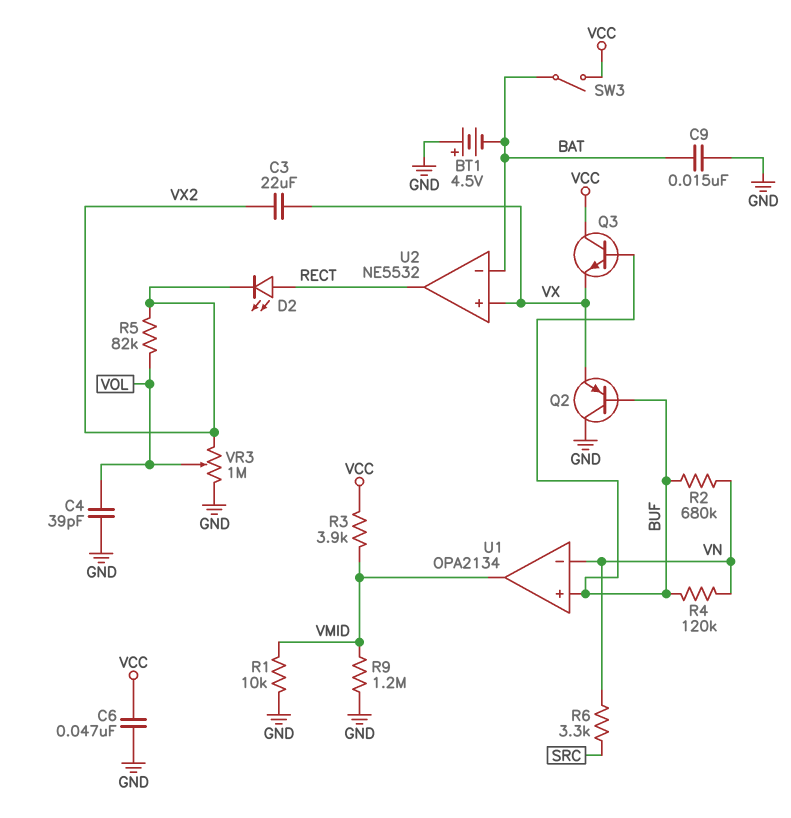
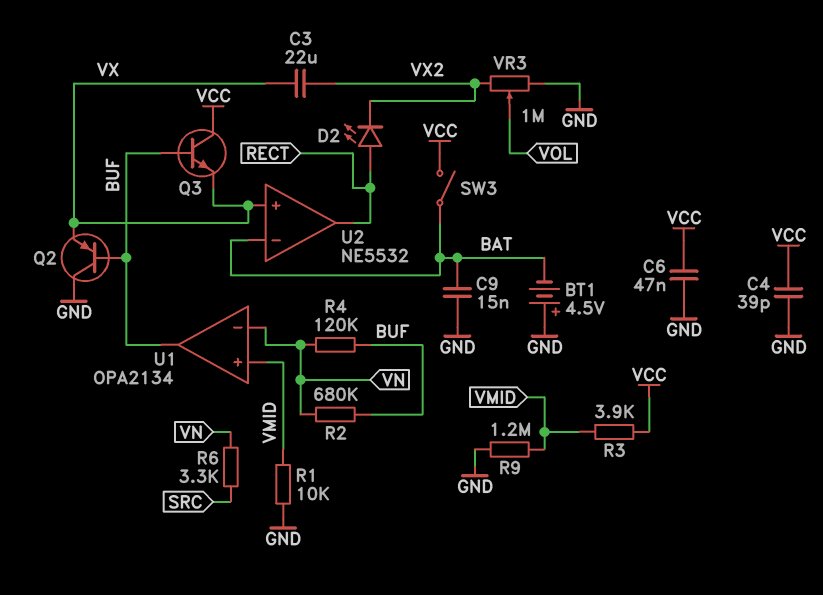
C4: 39pF (GND, VOL) -> 39pF (GND, VCC)
R5: 82k (VOL, VX2) -> none
U1 pin in+: BUF -> VMID
U1 pin out: VMID -> BUF

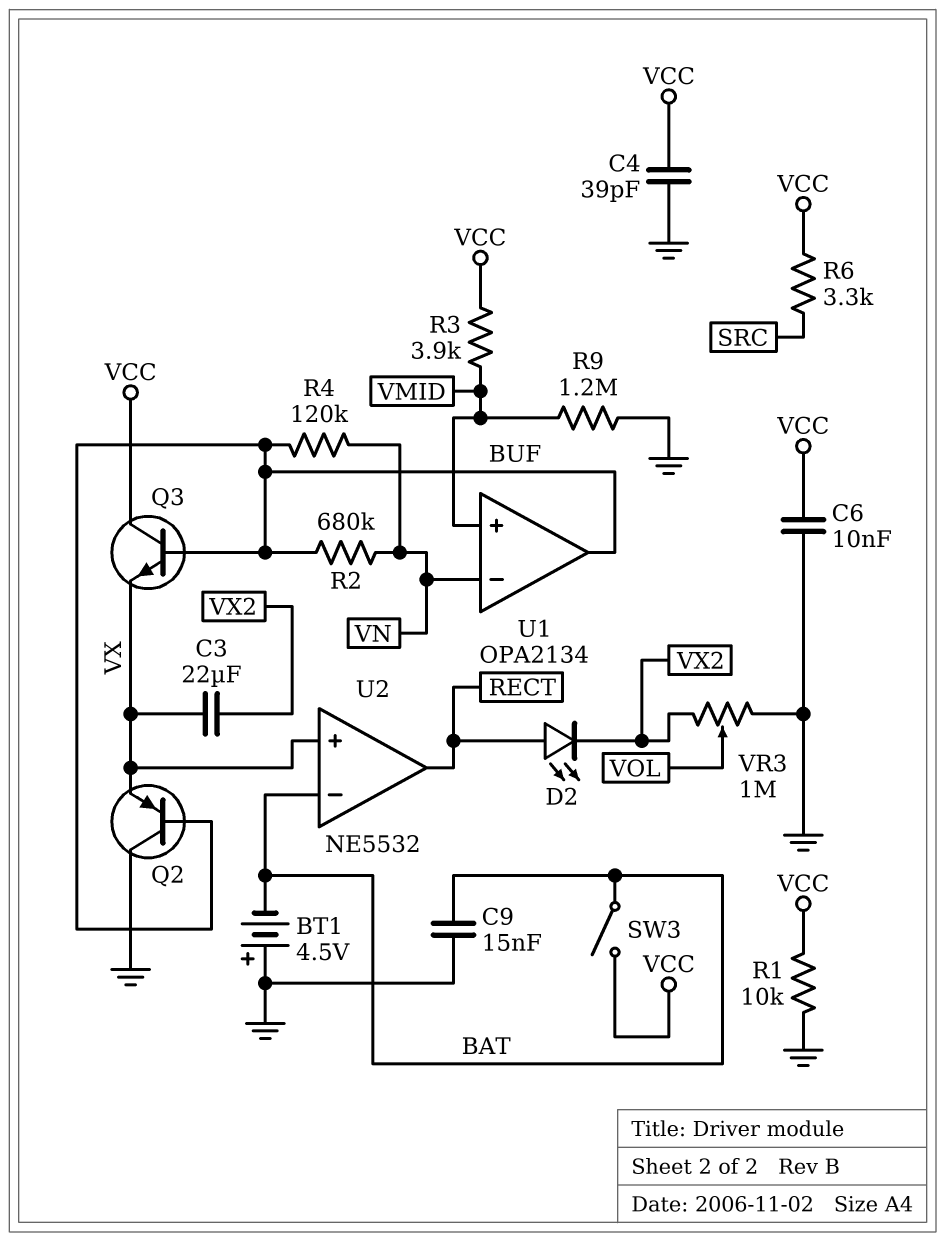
C6: 47nF (GND, VCC) -> 10nF (GND, VCC)
R1: 10k (GND, VMID) -> 10k (GND, VCC)
R6: 3.3k (SRC, VN) -> 3.3k (SRC, VCC)

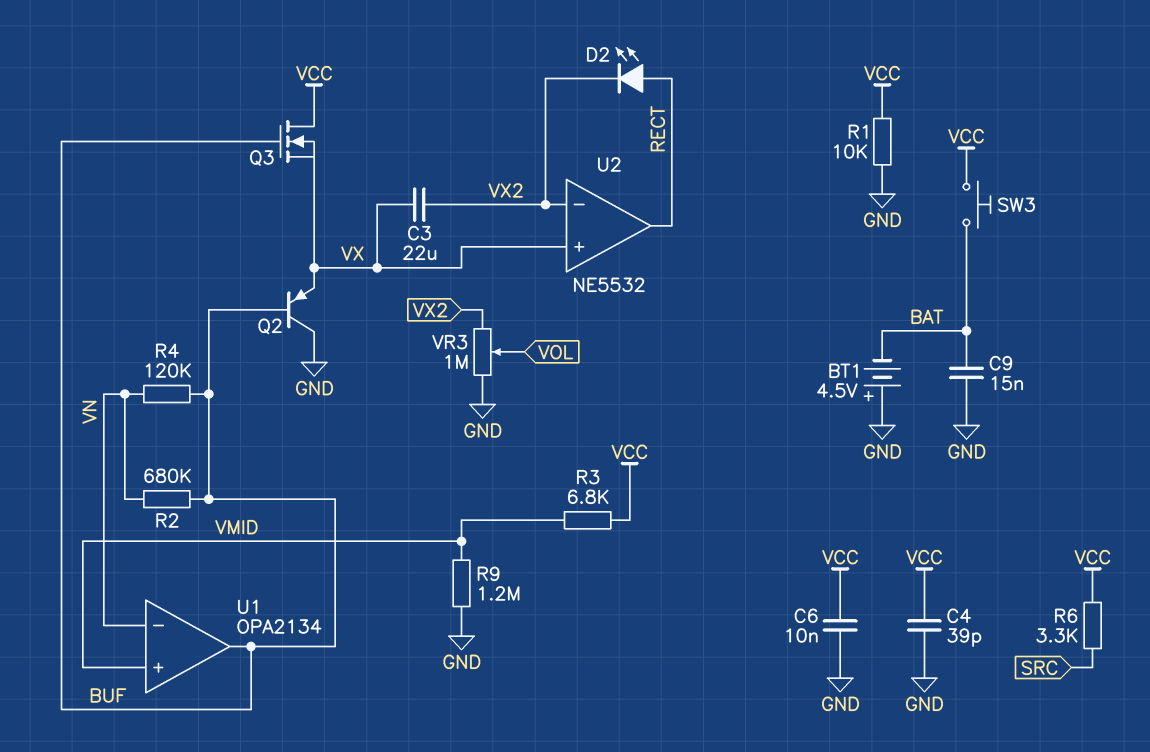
Q3: NPN (B BUF, C VCC, E VX) -> NMOS (G BUF, D VCC, S VX)
R3: 3.9k (VCC, VMID) -> 6.8k (VCC, VMID)
SW3: switch (BAT, VCC) -> button (BAT, VCC)
U2 pin in-: BAT -> VX2

